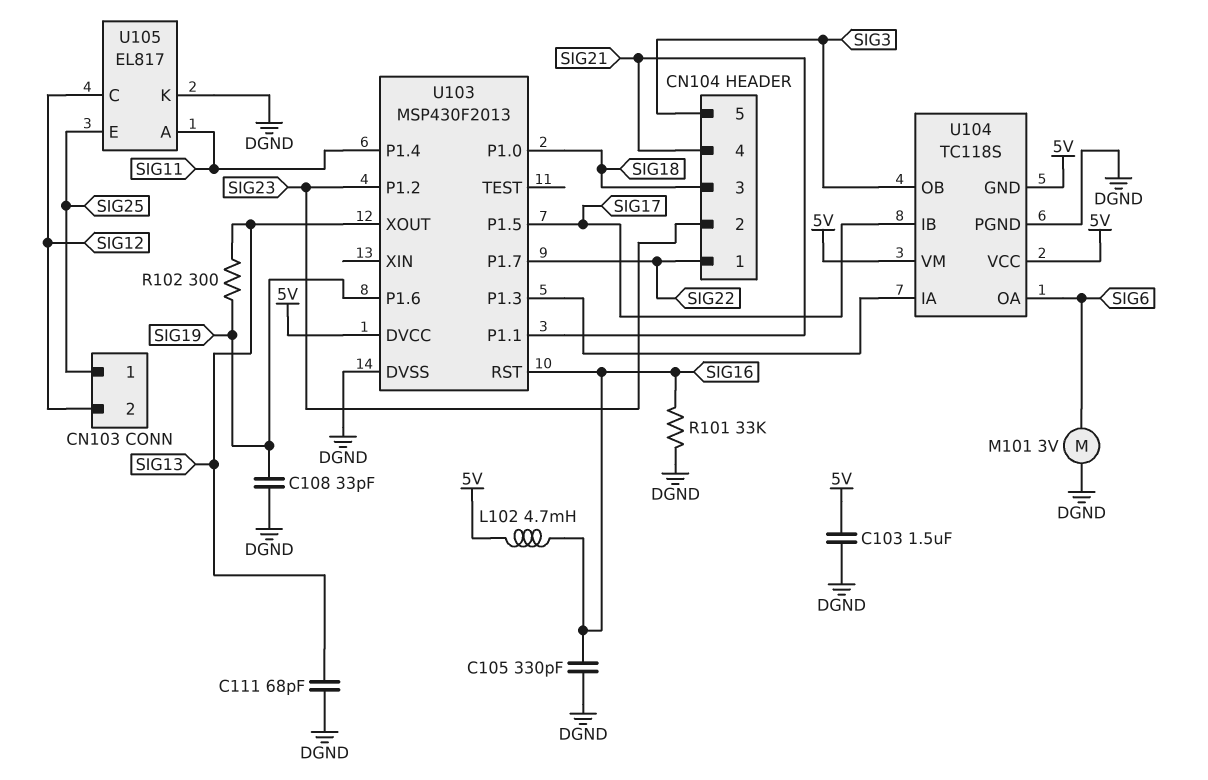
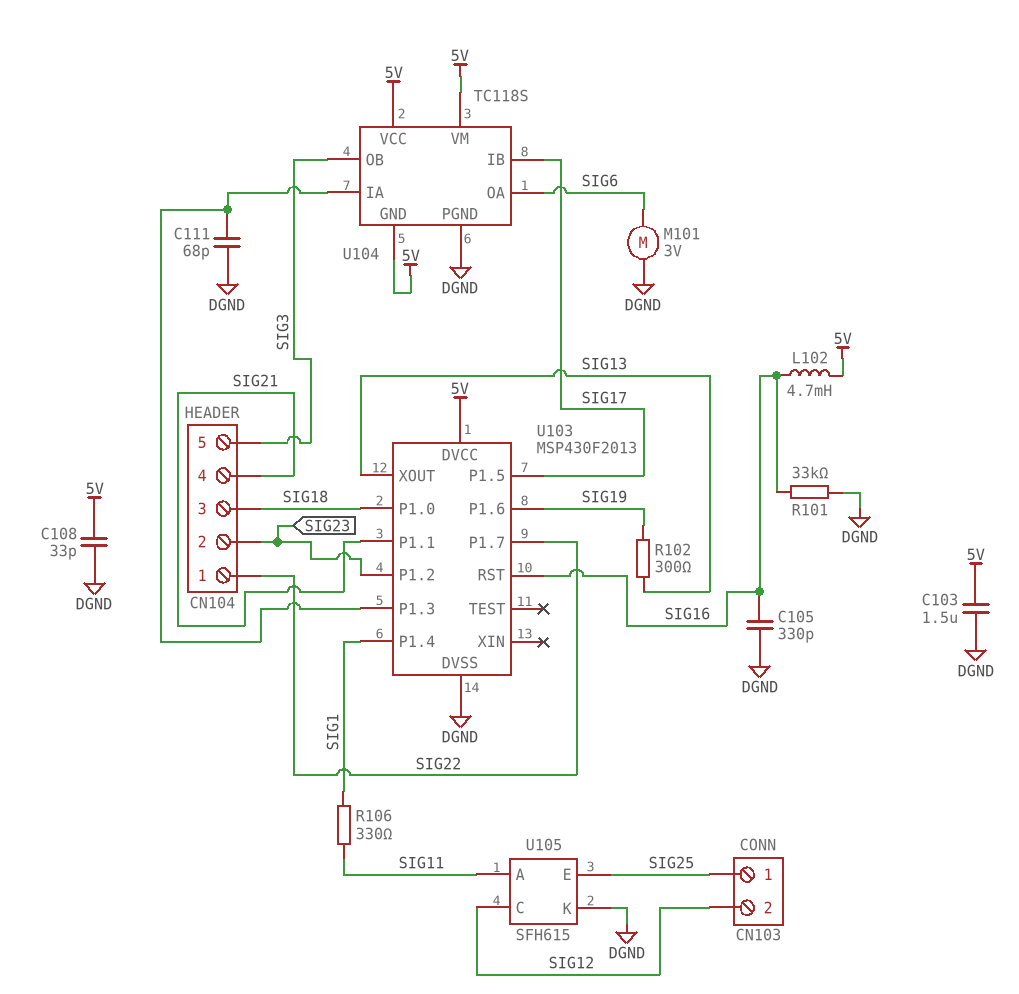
C108: 33pF (DGND, SIG19) -> 33pF (5V, DGND)
C111: 68pF (DGND, SIG13) -> 68pF (DGND, U103/P1.3)
R106: none -> 330 (SIG1, SIG11)
U103 pin P1.4: SIG11 -> SIG1
U105: EL817 -> SFH615

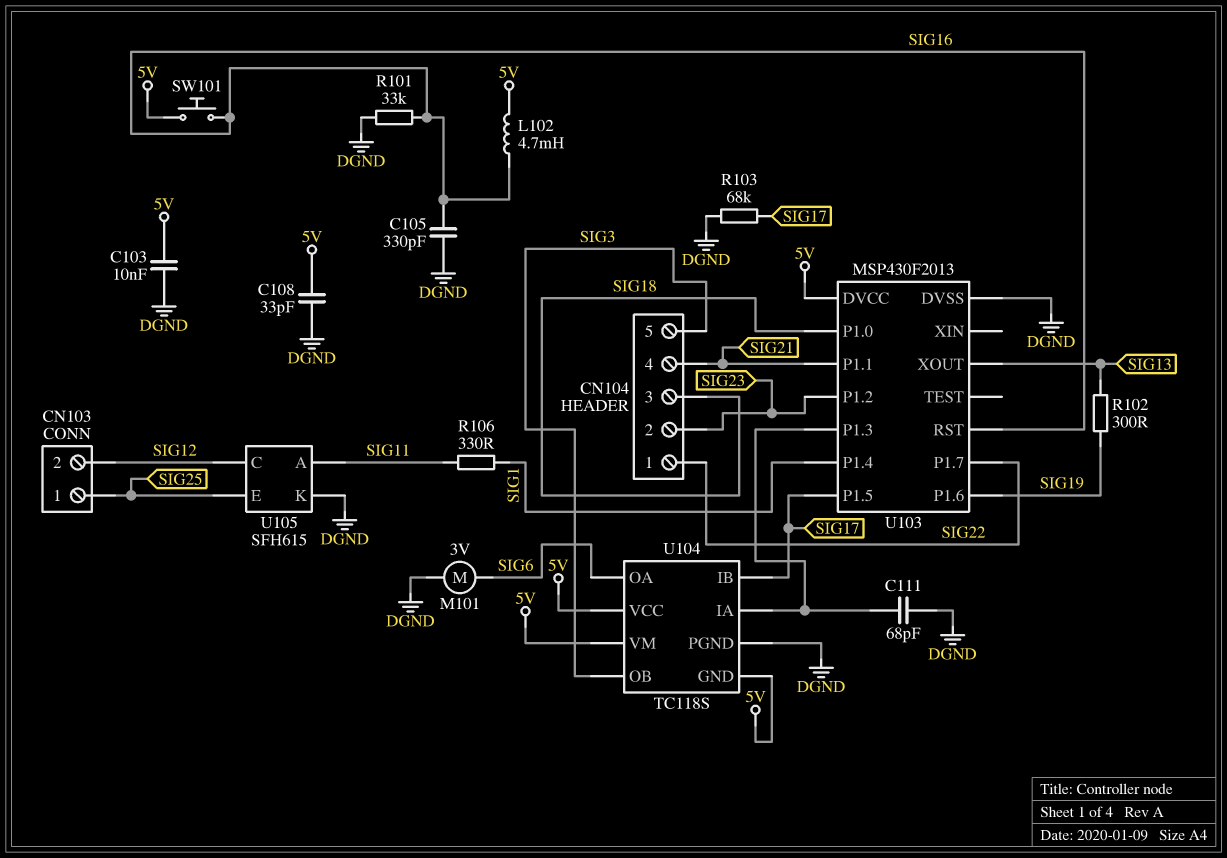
C103: 1.5uF (5V, DGND) -> 10nF (5V, DGND)
R103: none -> 68k (DGND, SIG17)
SW101: none -> button (5V, SIG16)

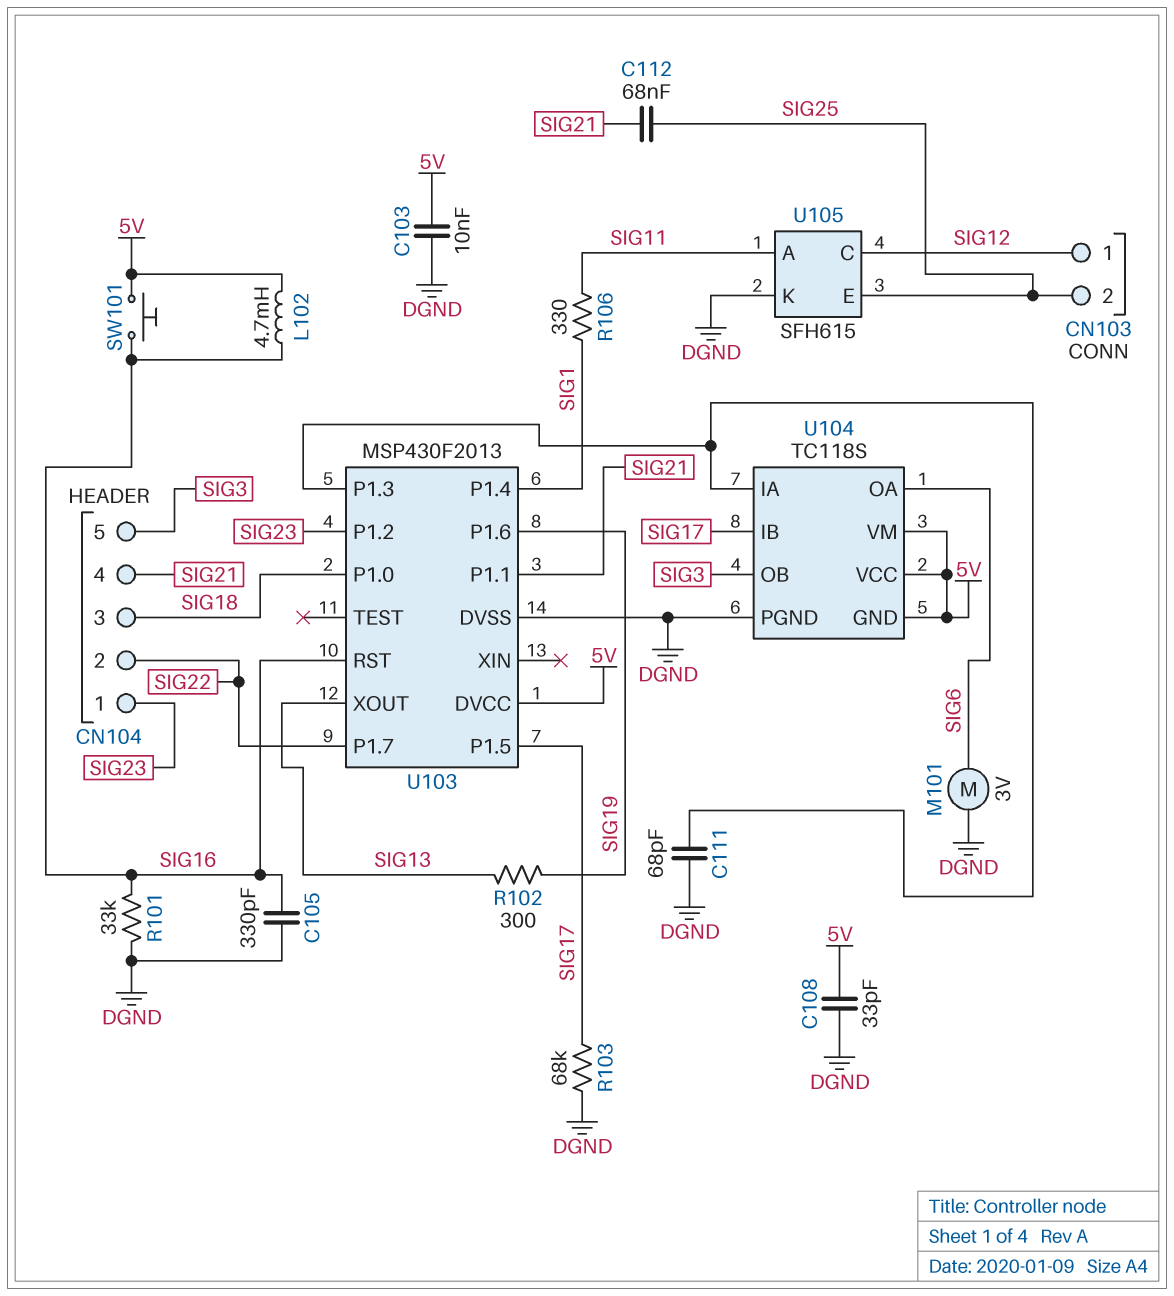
C112: none -> 68nF (SIG21, SIG25)
CN103 pin 1: SIG25 -> SIG12
CN103 pin 2: SIG12 -> SIG25
CN104 pin 1: SIG22 -> SIG23
CN104 pin 2: SIG23 -> SIG22

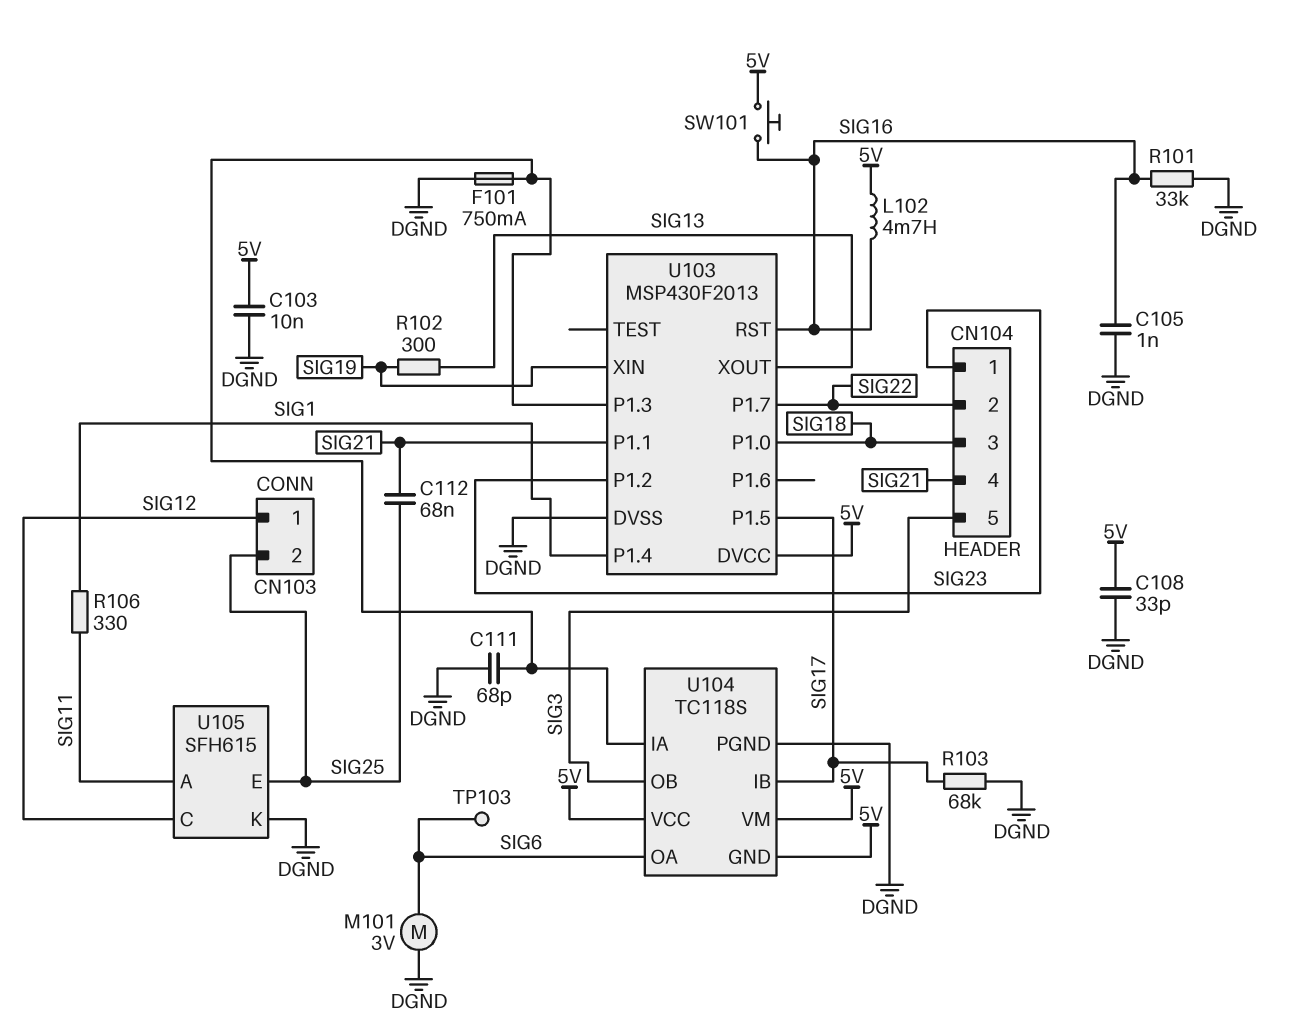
C105: 330pF (DGND, SIG16) -> 1nF (DGND, SIG16)
F101: none -> 750mA (DGND, U103/P1.3)
TP103: none -> test point (SIG6)
U103 pin P1.6: SIG19 -> none
U103 pin XIN: none -> SIG19

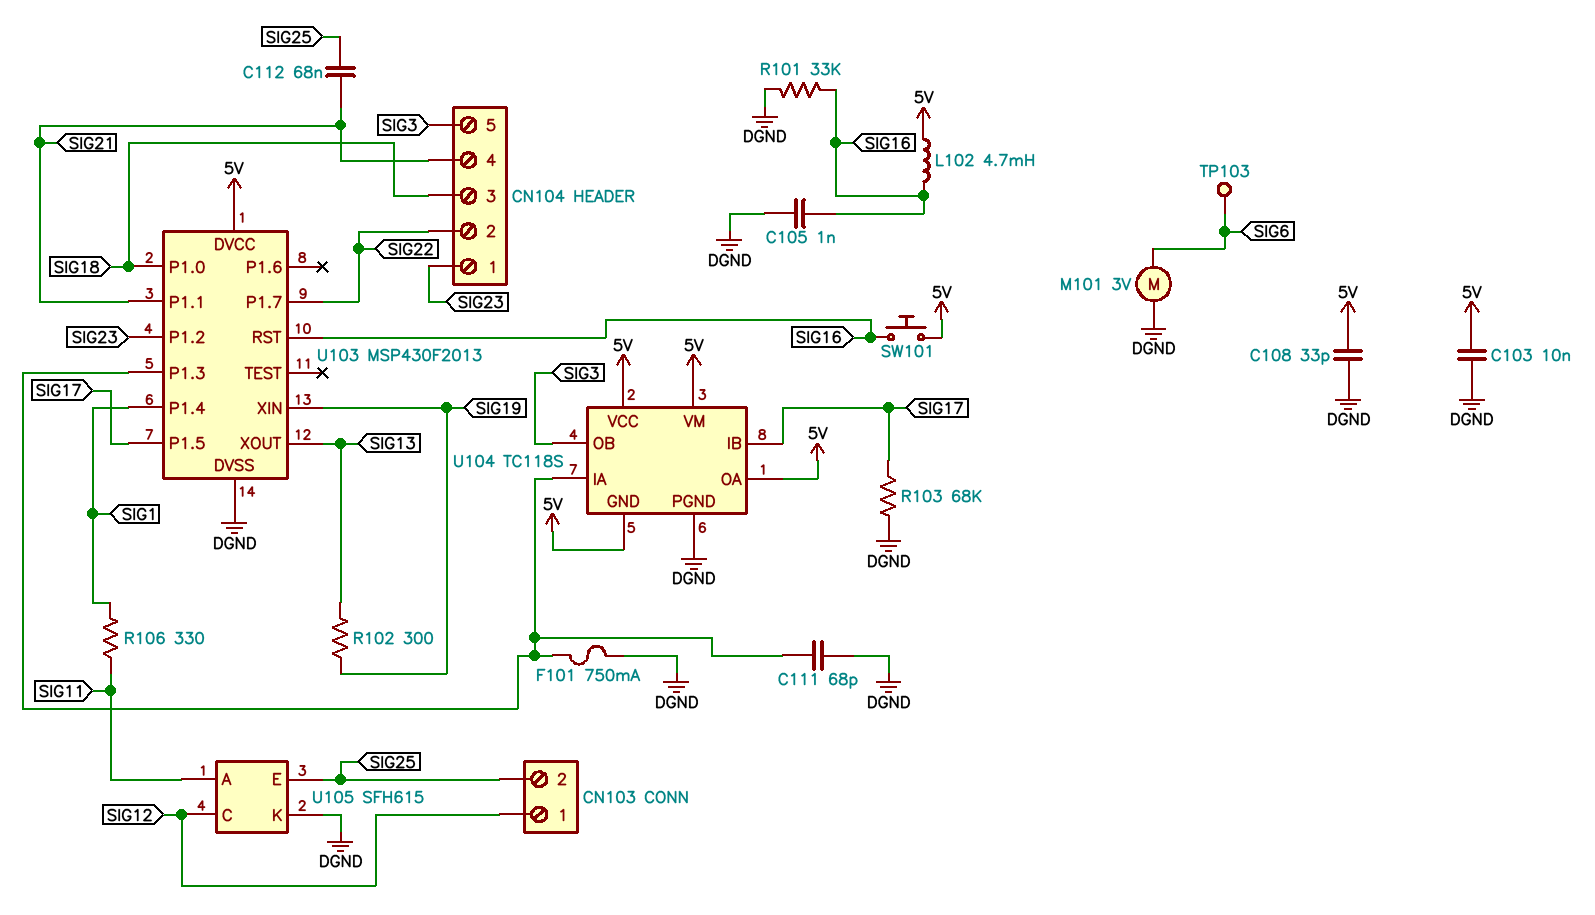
U104 pin OA: SIG6 -> 5V

